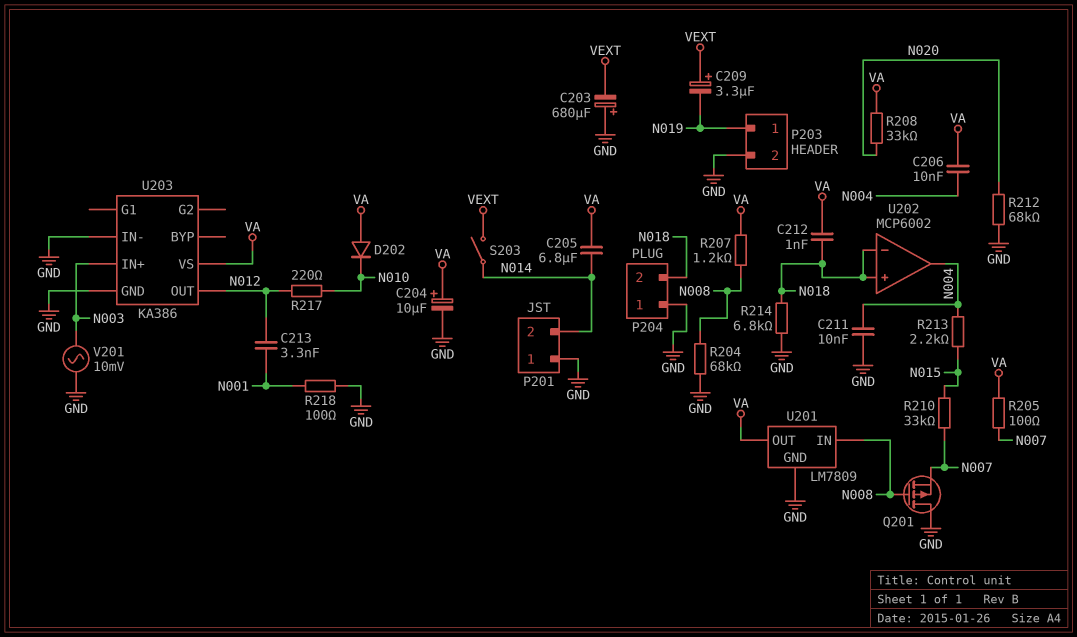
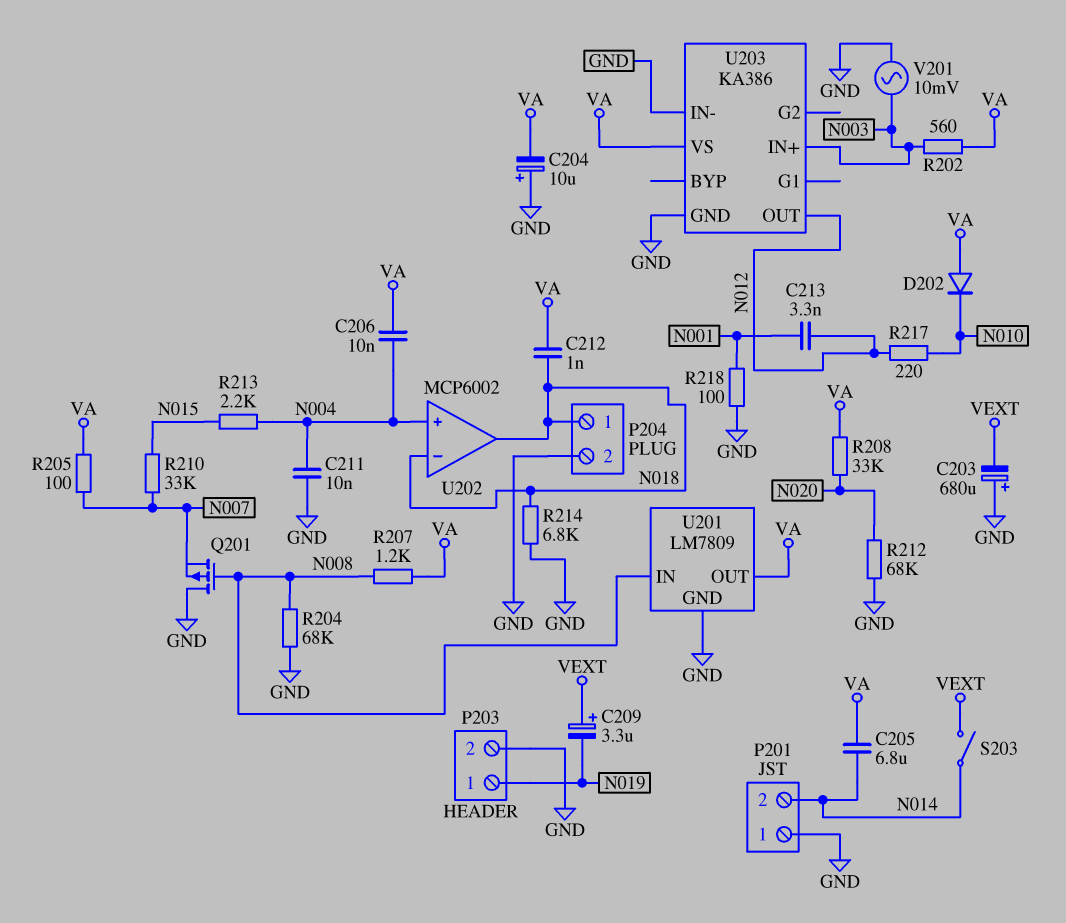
C204: 10uF (plus VA, minus GND) -> 10uF (plus GND, minus VA)
P204 pin 1: GND -> N018
P204 pin 2: N018 -> GND
R202: none -> 560 (N003, VA)
U202 pin in+: N018 -> N004
U202 pin out: N004 -> N018

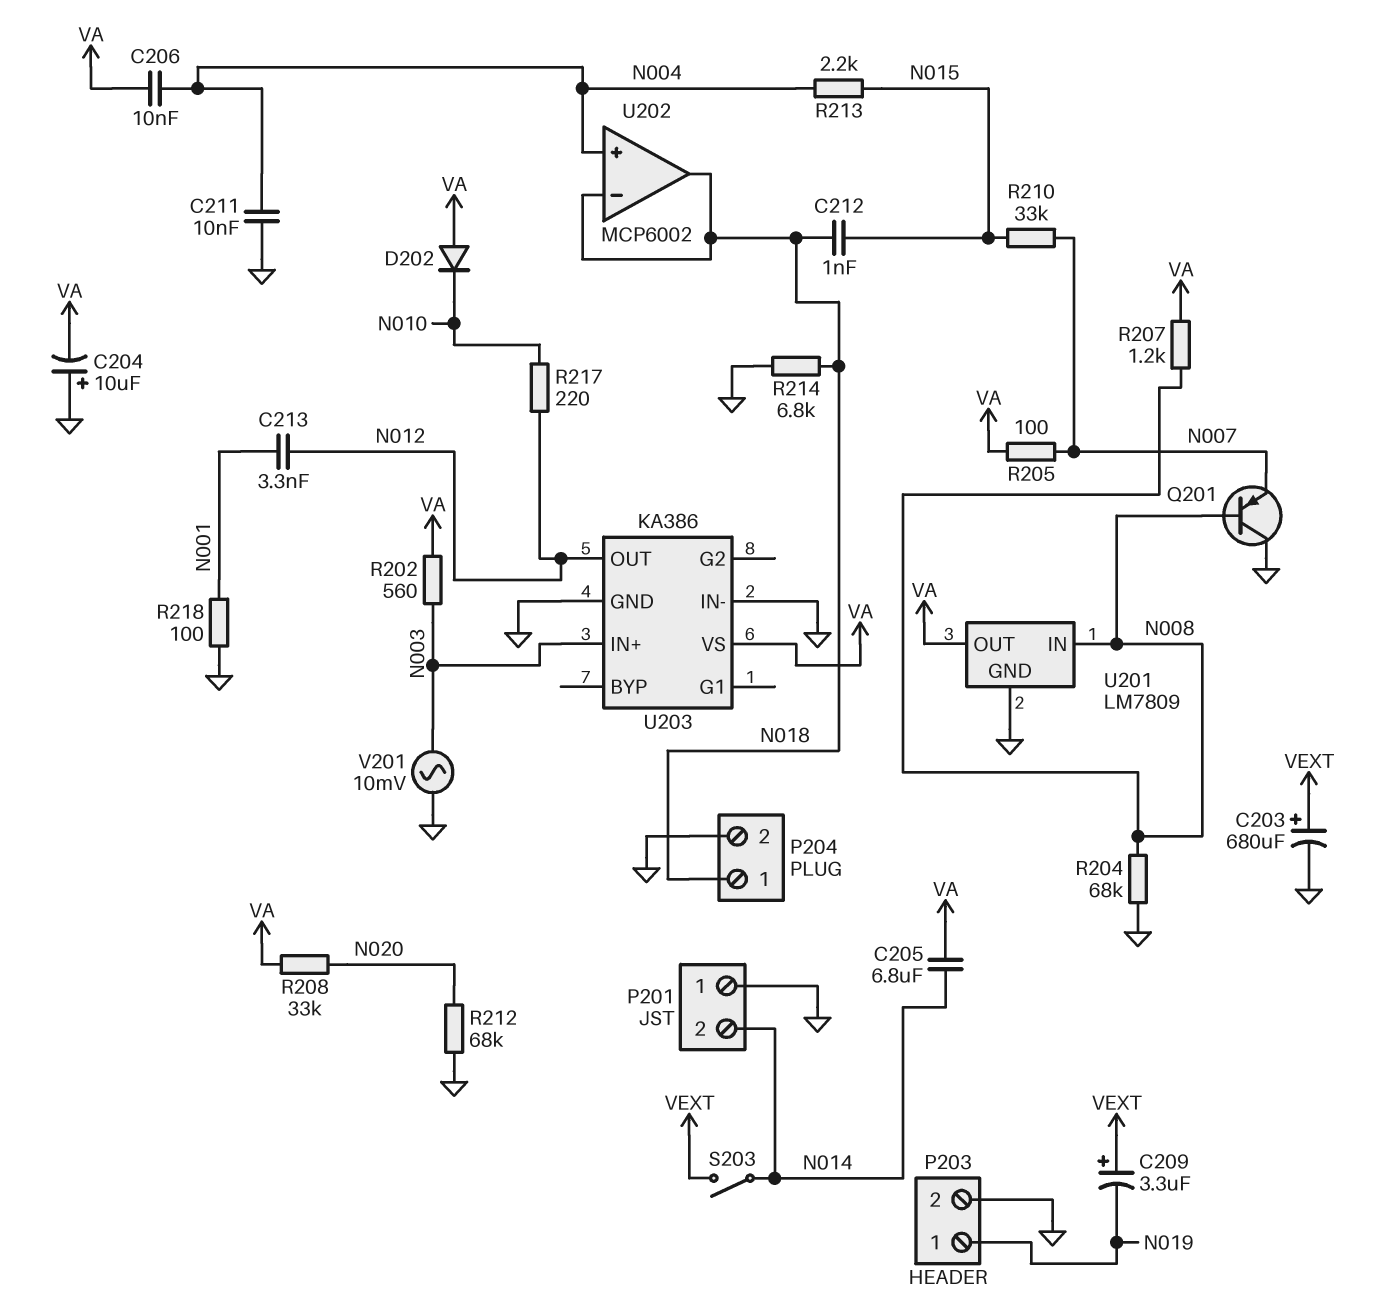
C203: 680uF (plus GND, minus VEXT) -> 680uF (plus VEXT, minus GND)
C212: 1nF (N018, VA) -> 1nF (N015, N018)
Q201: PMOS (G N008, D GND, S N007) -> PNP (B N008, C GND, E N007)

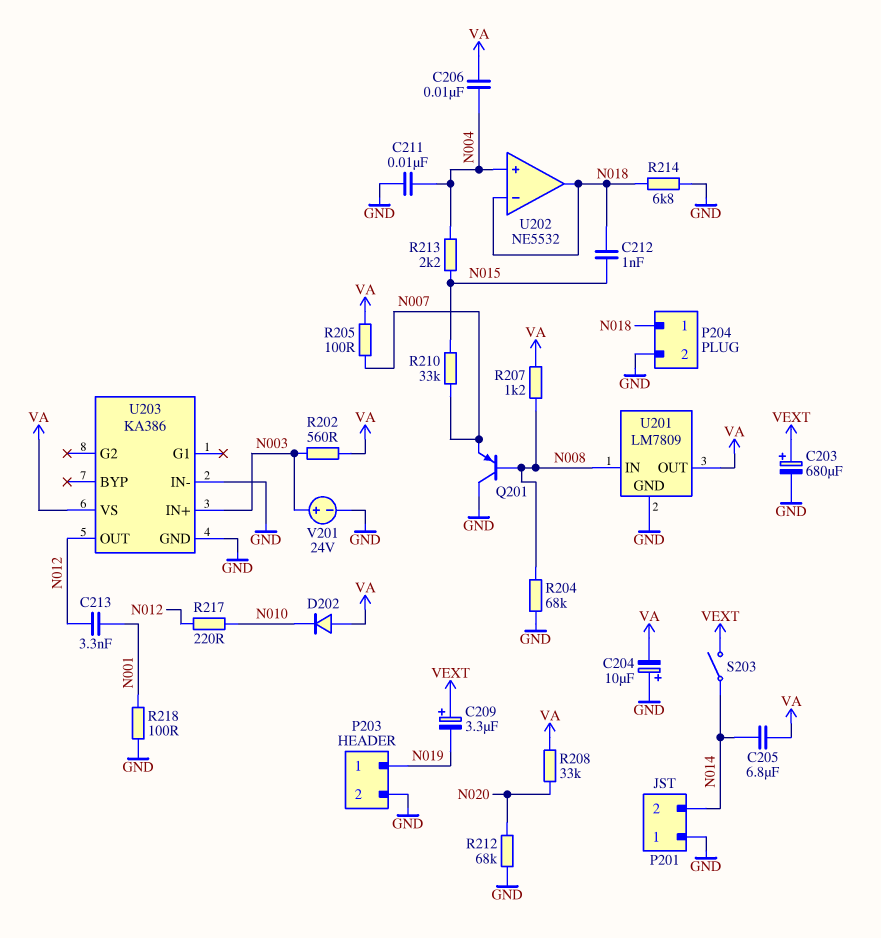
U202: MCP6002 -> NE5532
V201: AC 10mV (GND, N003) -> 24V (plus N003, minus GND)

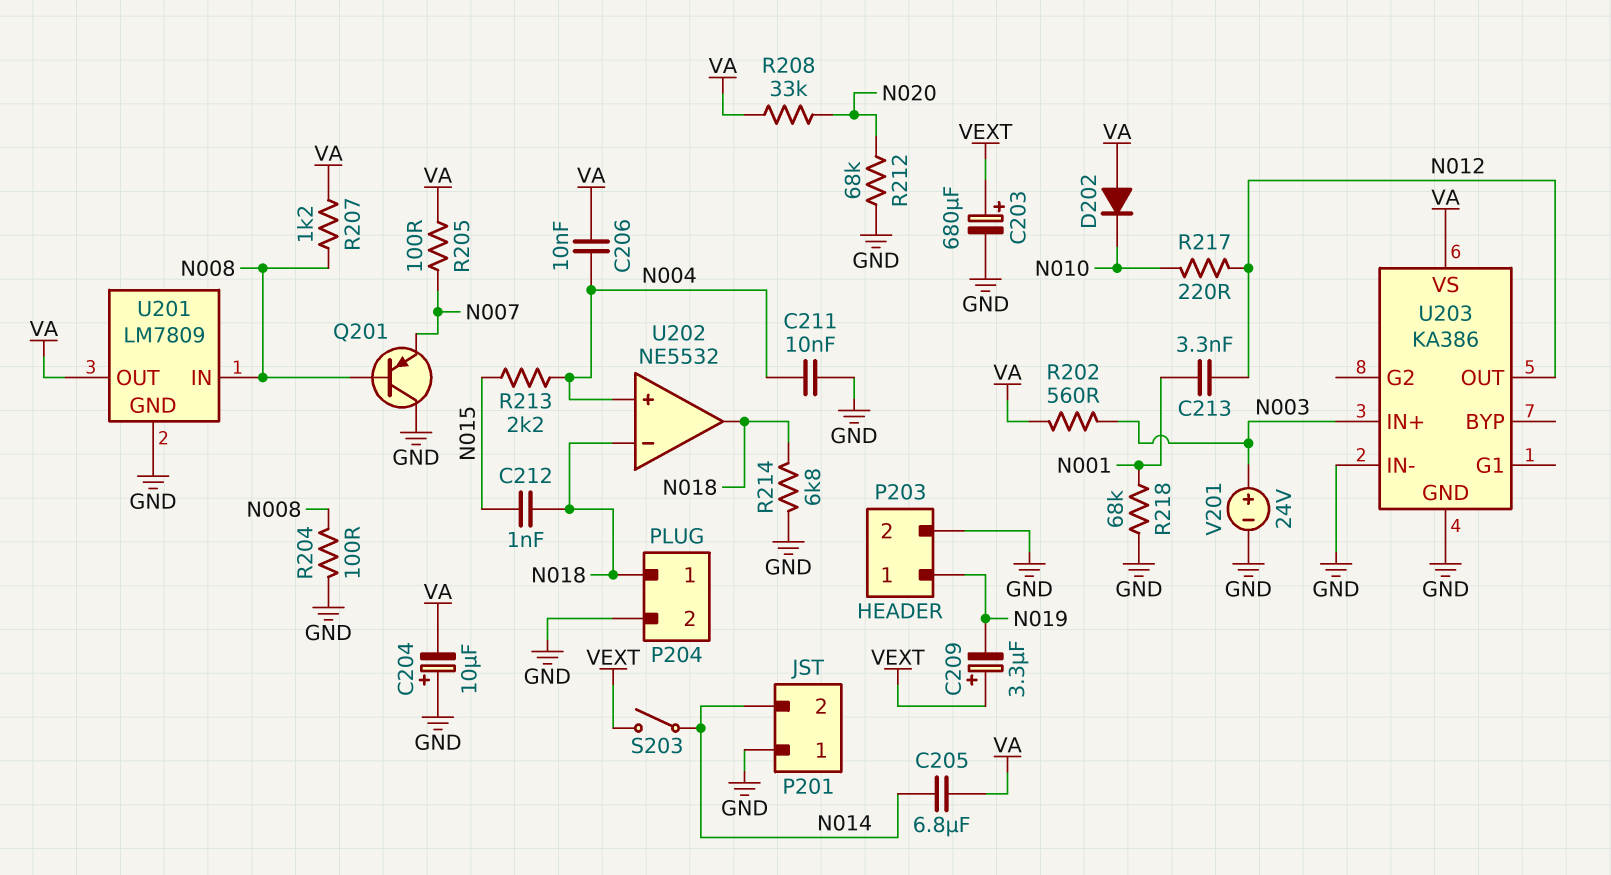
R204: 68k (GND, N008) -> 100 (GND, N008)
R210: 33k (N007, N015) -> none
R218: 100 (GND, N001) -> 68k (GND, N001)

